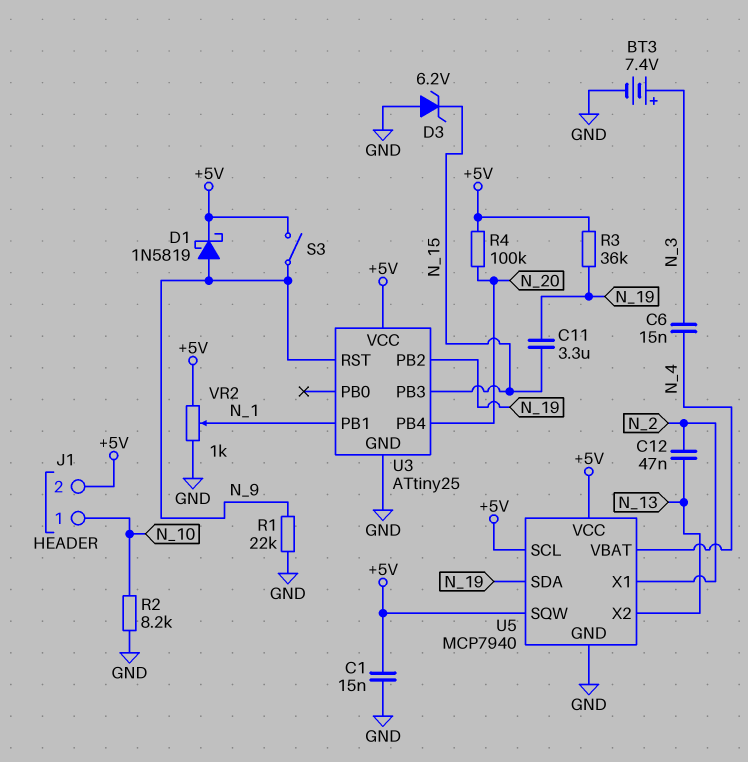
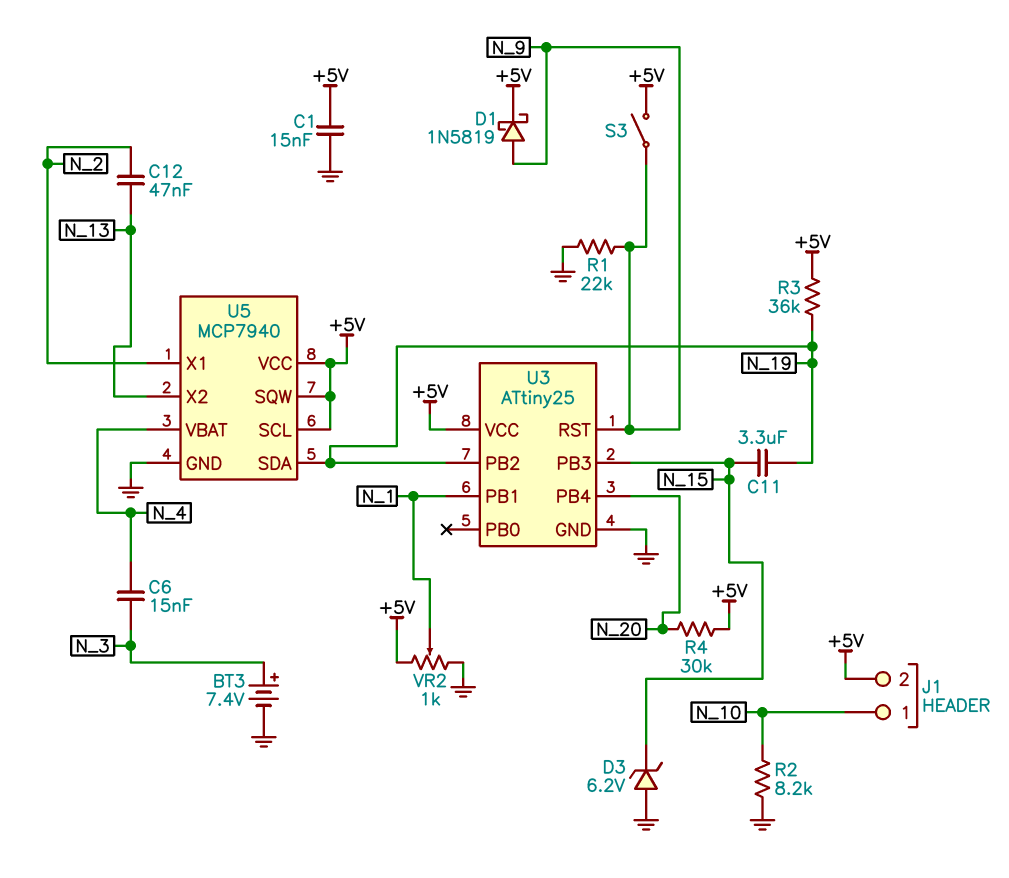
R4: 100k (+5V, N_20) -> 30k (+5V, N_20)

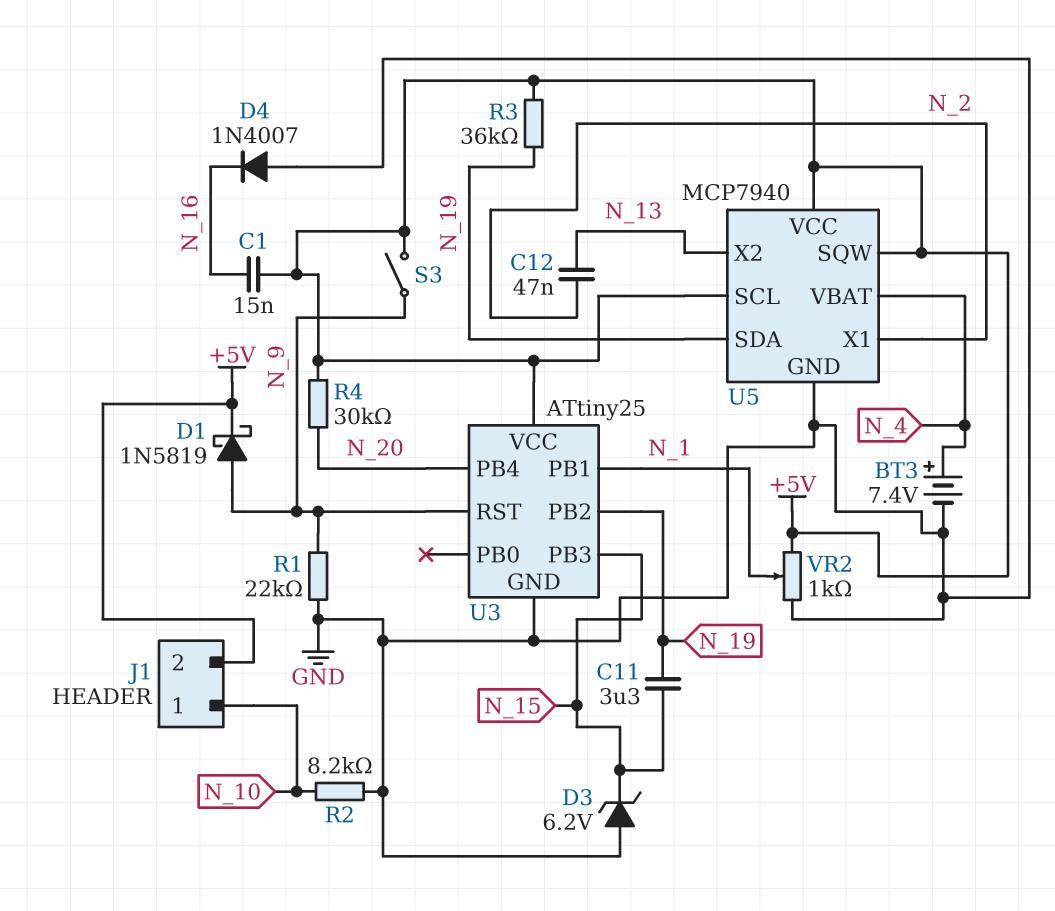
BT3: 7.4V (plus N_3, minus GND) -> 7.4V (plus N_4, minus GND)
C1: 15nF (+5V, GND) -> 15nF (+5V, N_16)
C6: 15nF (N_3, N_4) -> none
D4: none -> diode 1N4007 (A GND, K N_16)

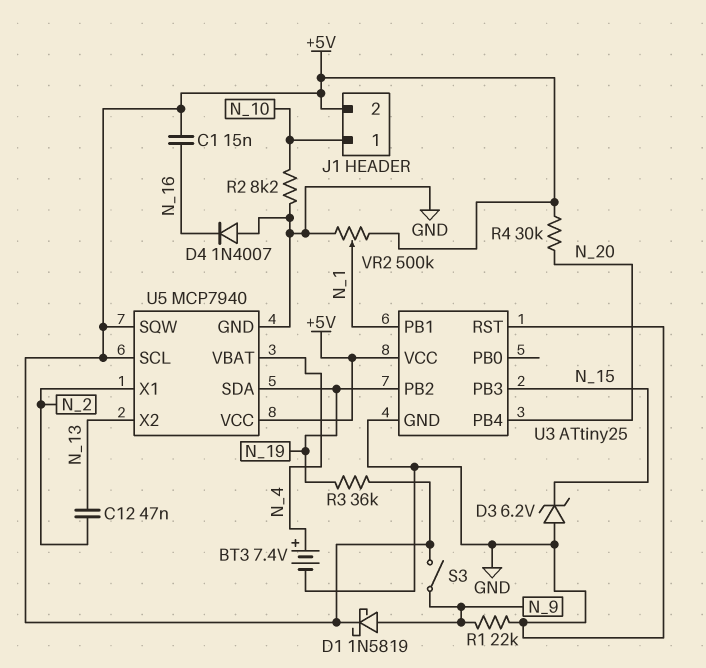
C11: 3.3uF (N_15, N_19) -> none
U3 pin RST: N_9 -> GND
VR2: 1k (+5V, GND, wiper N_1) -> 500k (+5V, GND, wiper N_1)

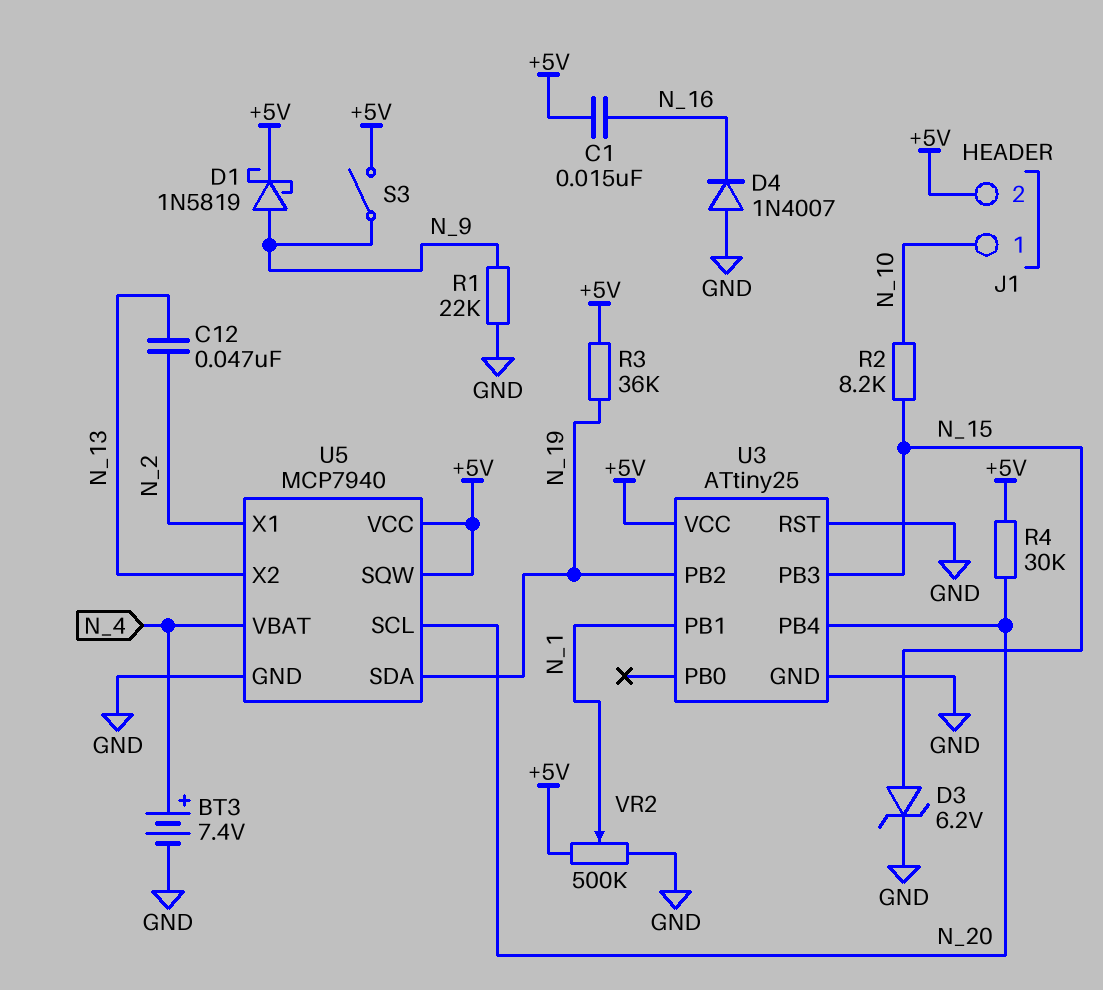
D3: zener 6.2V (A GND, K N_15) -> zener 6.2V (A N_15, K GND)
R2: 8.2k (GND, N_10) -> 8.2k (N_10, N_15)
U5 pin SCL: +5V -> N_20

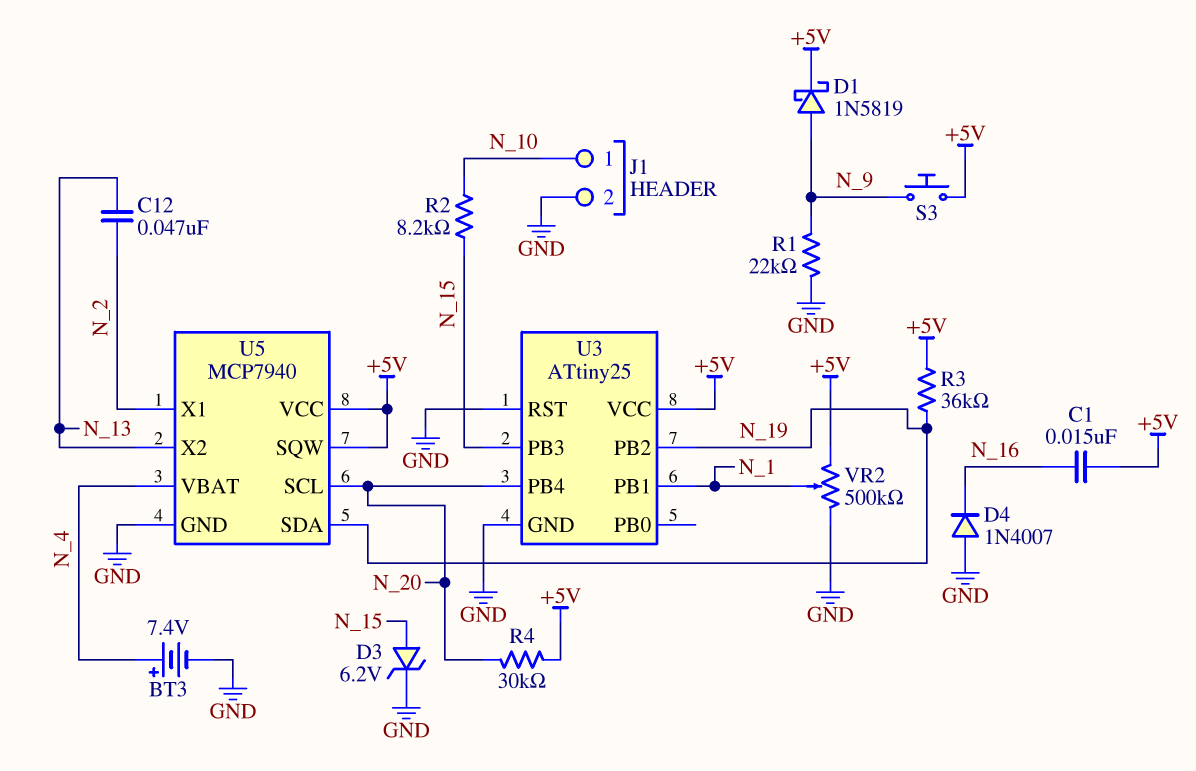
J1 pin 2: +5V -> GND
S3: switch (+5V, N_9) -> button (+5V, N_9)

